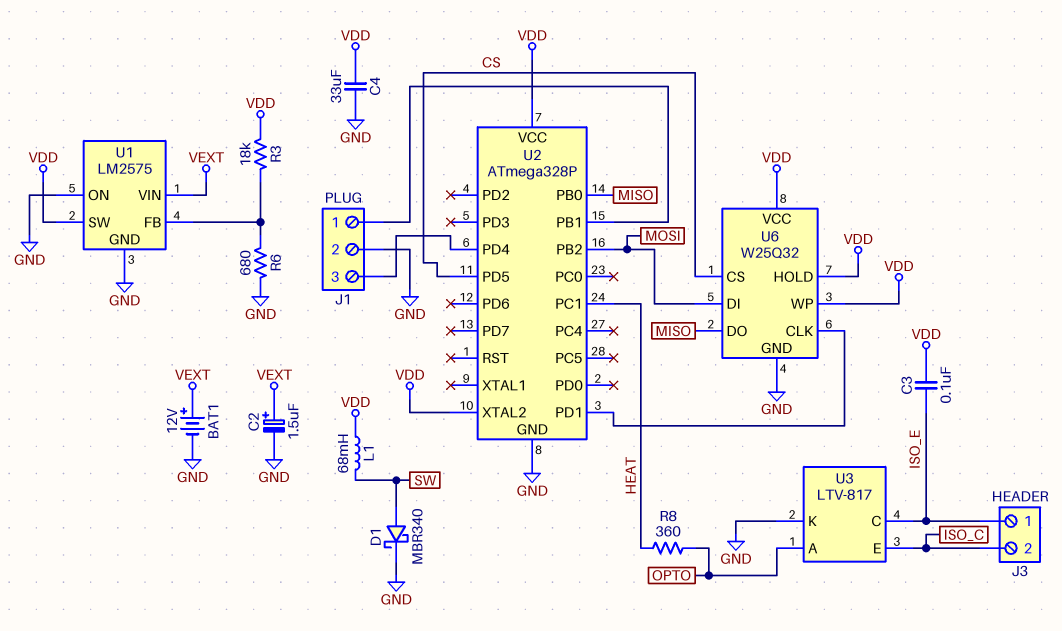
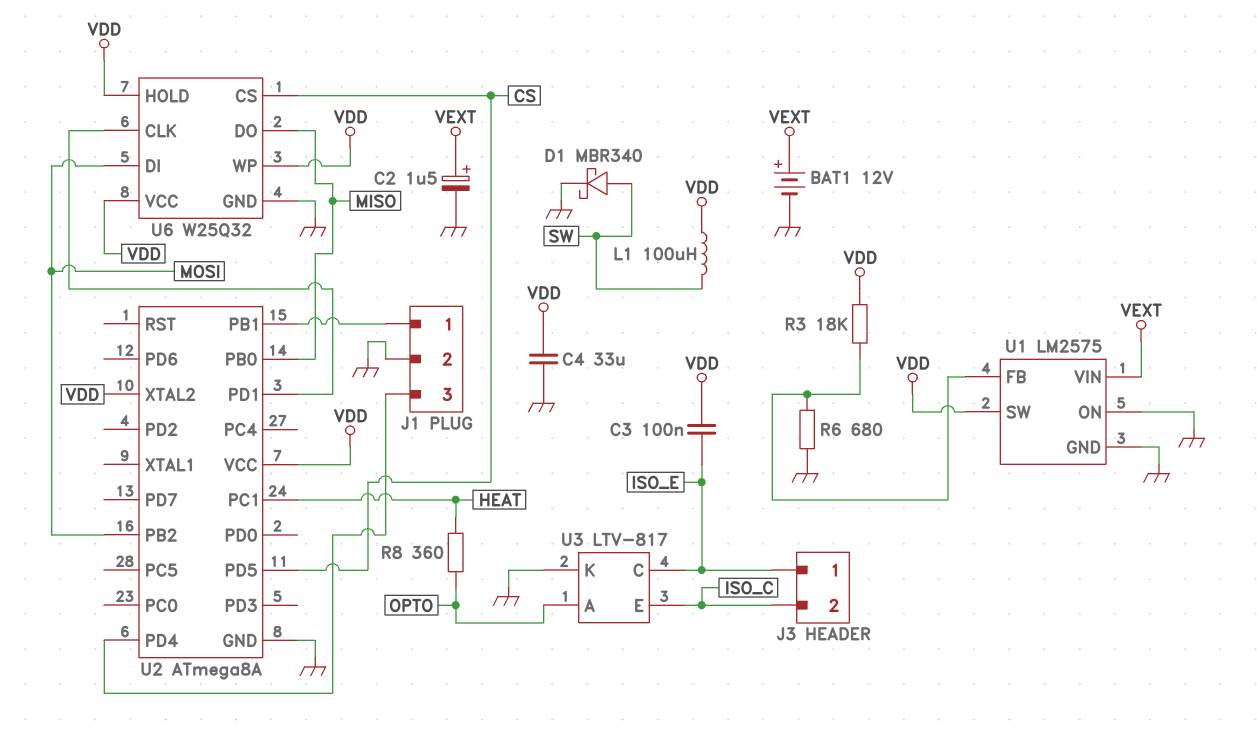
L1: 68mH (SW, VDD) -> 100uH (SW, VDD)
U2: ATmega328P -> ATmega8A

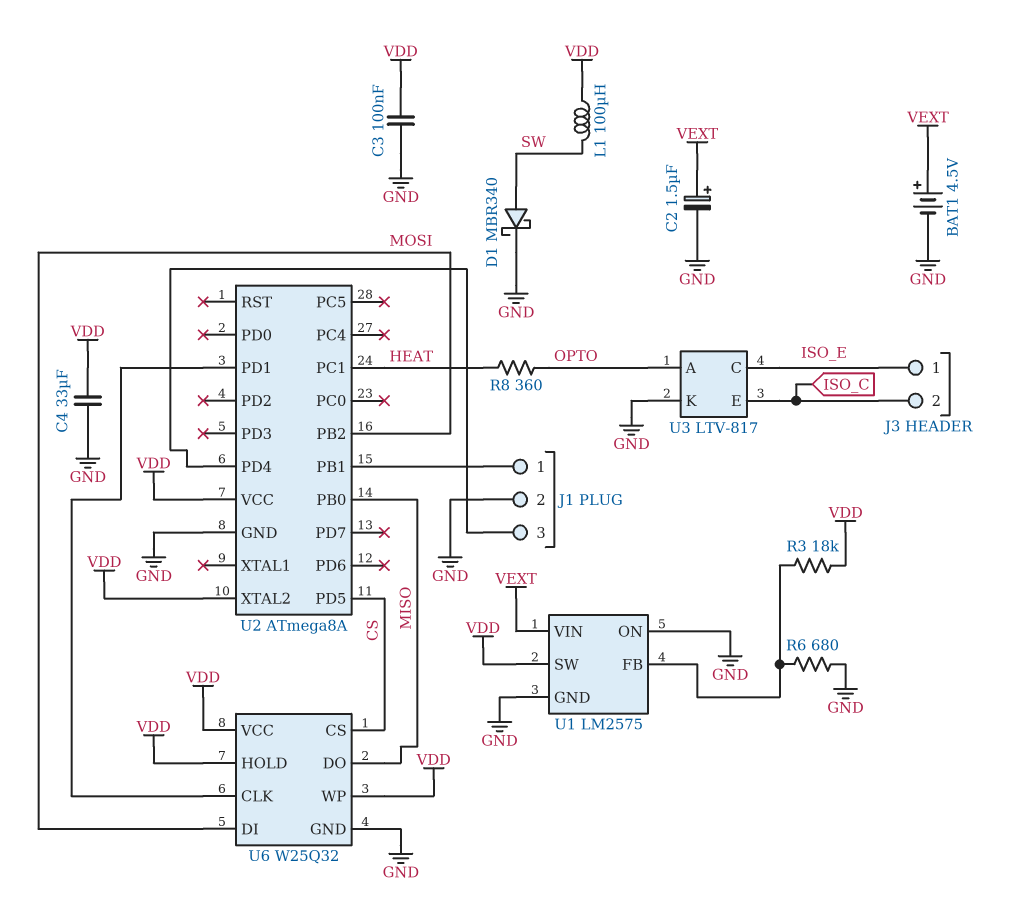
BAT1: 12V (plus VEXT, minus GND) -> 4.5V (plus VEXT, minus GND)
C3: 100nF (ISO_E, VDD) -> 100nF (GND, VDD)

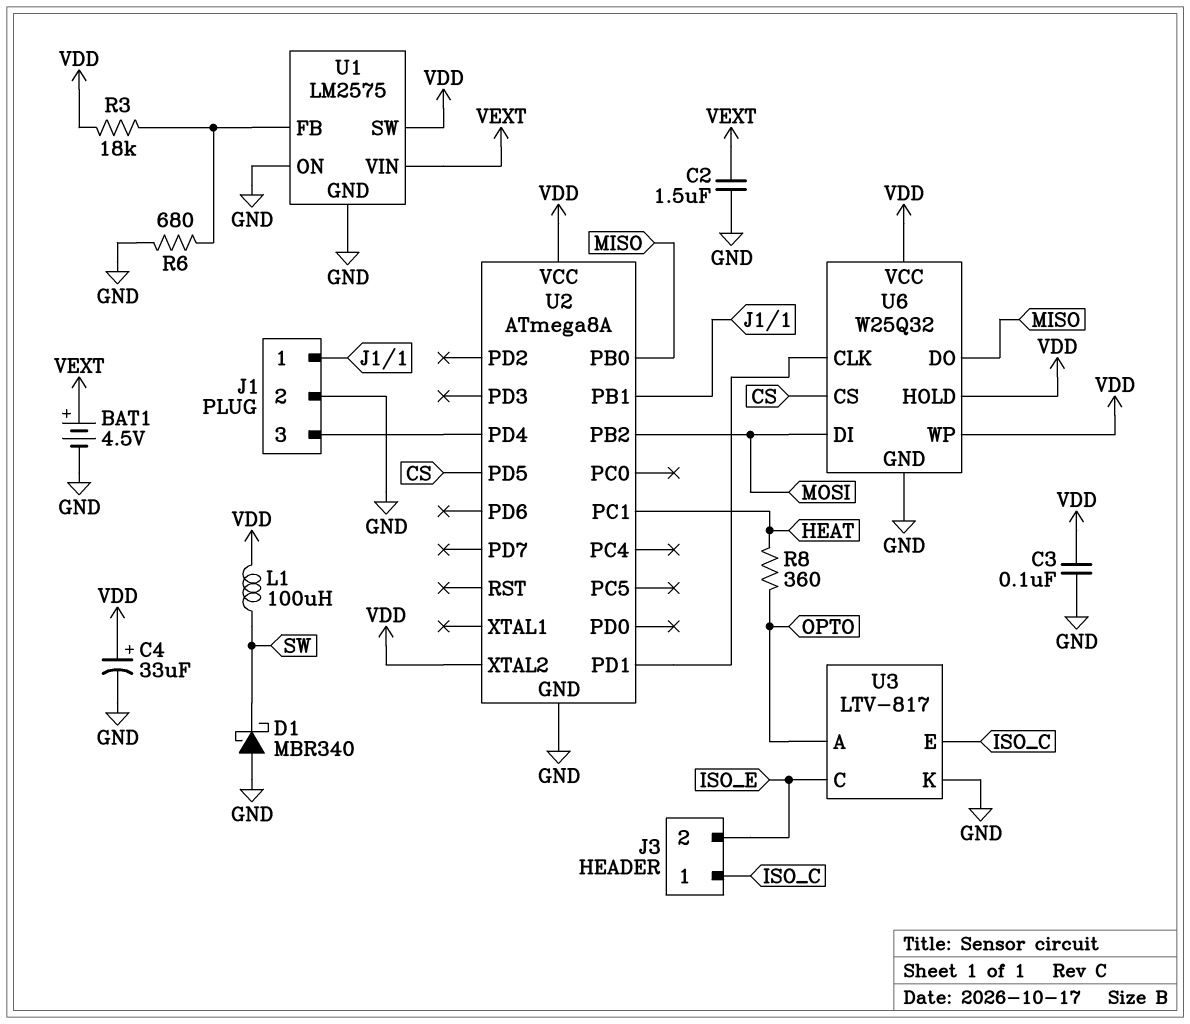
C2: 1.5uF (plus VEXT, minus GND) -> 1.5uF (GND, VEXT)
C4: 33uF (GND, VDD) -> 33uF (plus VDD, minus GND)
D1: schottky MBR340 (A SW, K GND) -> schottky MBR340 (A GND, K SW)
J3 pin 1: ISO_E -> ISO_C
J3 pin 2: ISO_C -> ISO_E

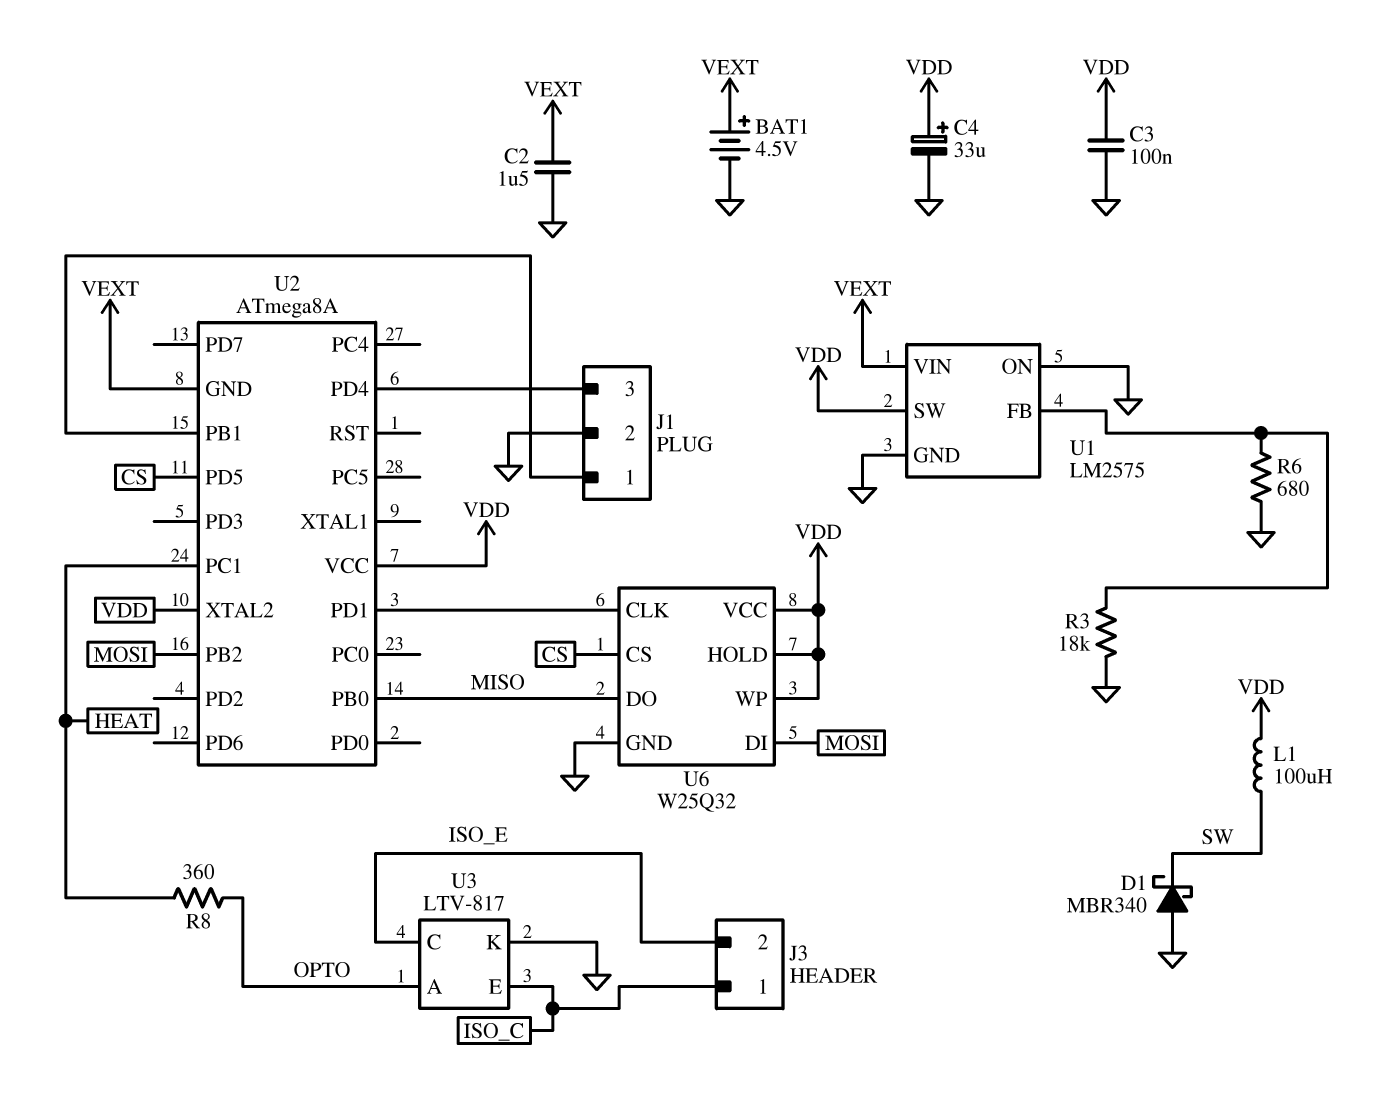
R3: 18k (U1/FB, VDD) -> 18k (GND, U1/FB)
U2 pin GND: GND -> VEXT

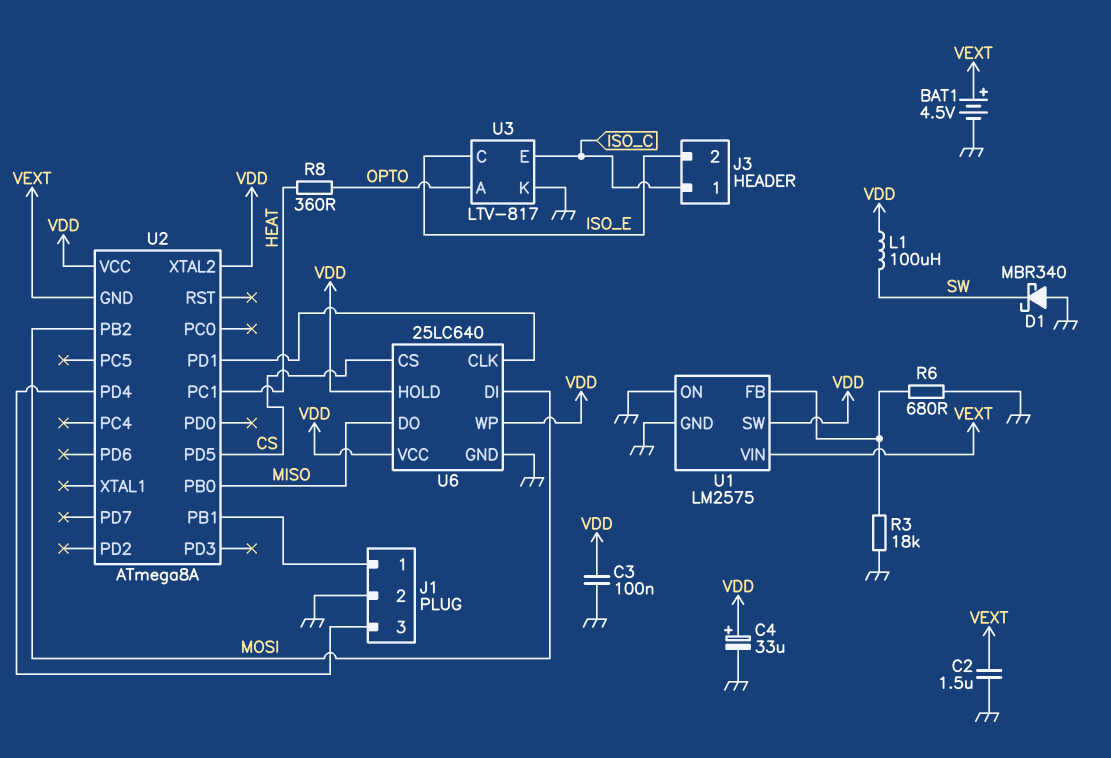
U6: W25Q32 -> 25LC640

